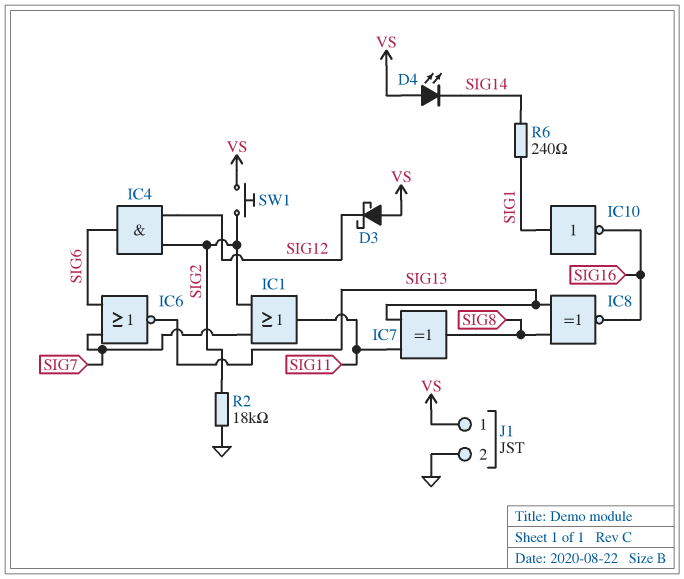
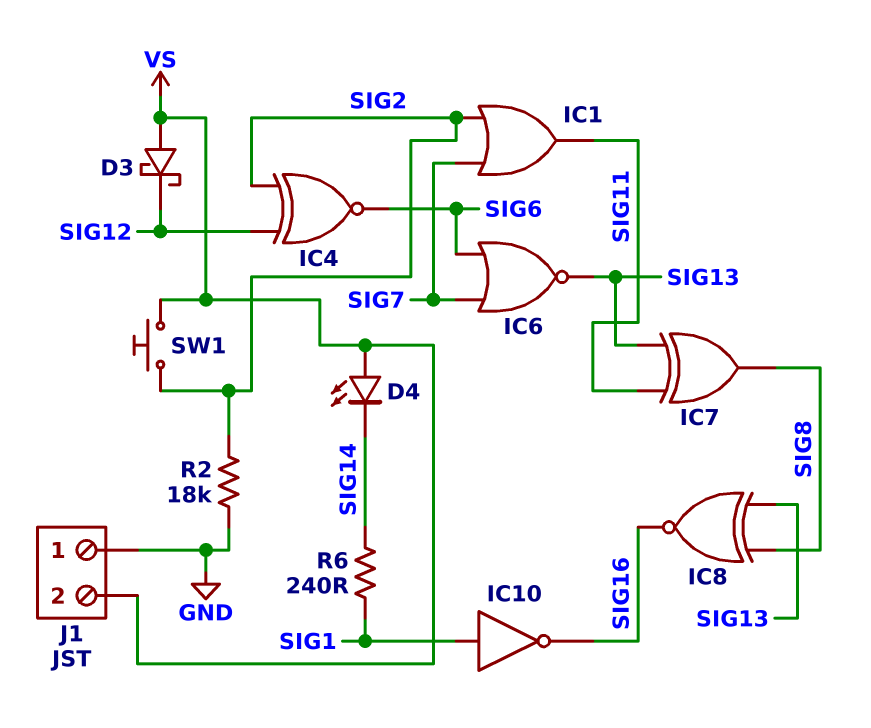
IC4: AND (in SIG2, in SIG12, out SIG6) -> XNOR (in SIG2, in SIG12, out SIG6)
J1 pin 1: VS -> GND
J1 pin 2: GND -> VS

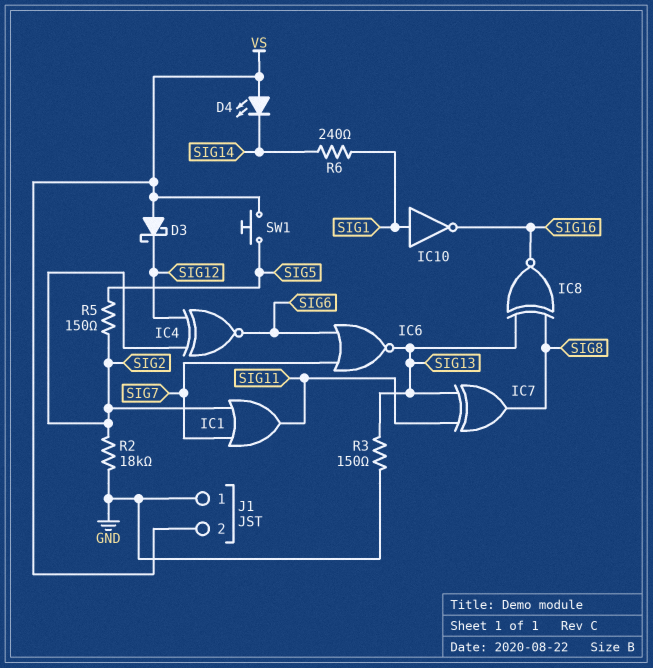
R3: none -> 150 (GND, SIG13)
R5: none -> 150 (SIG2, SIG5)
SW1: button (SIG2, VS) -> button (SIG5, VS)

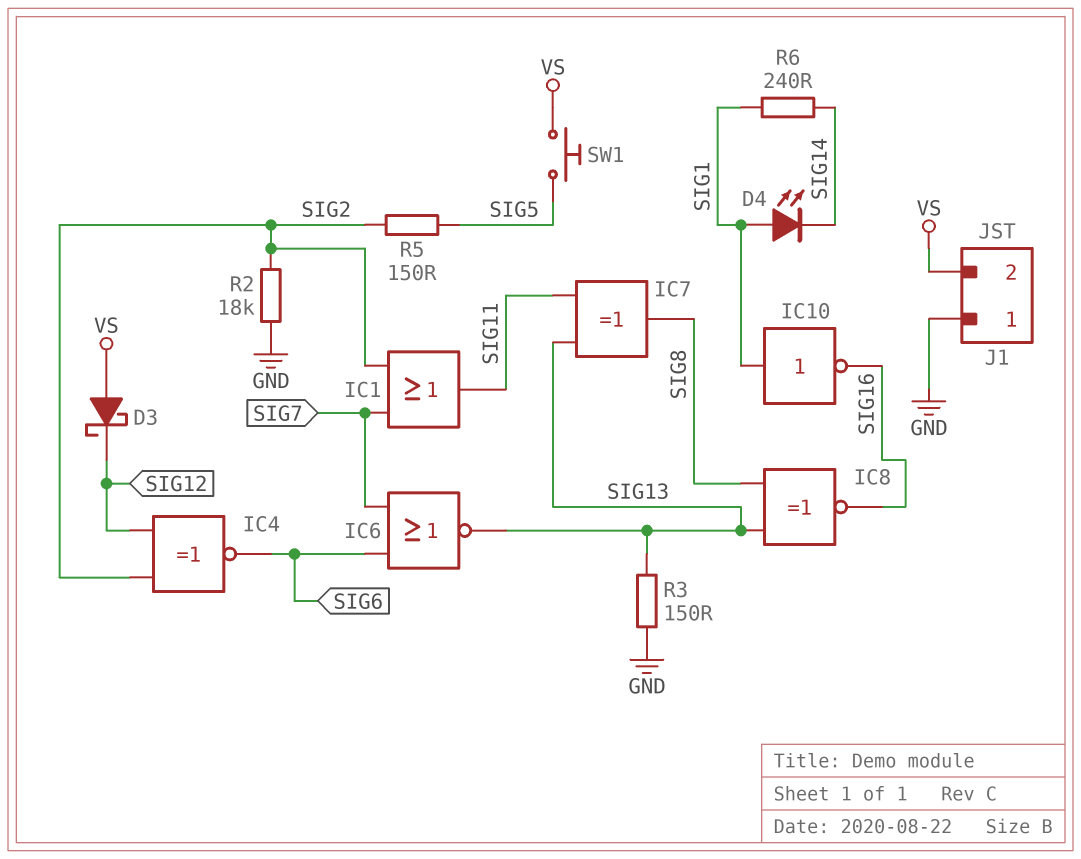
D4: LED (A VS, K SIG14) -> LED (A SIG1, K SIG14)

